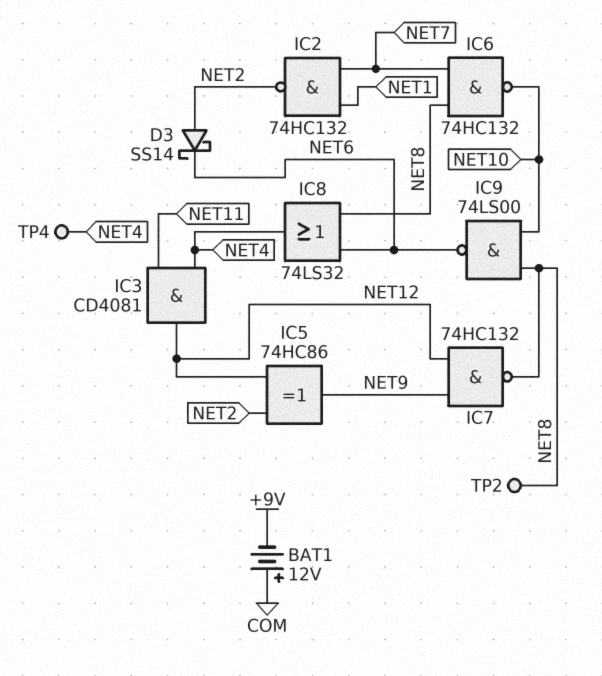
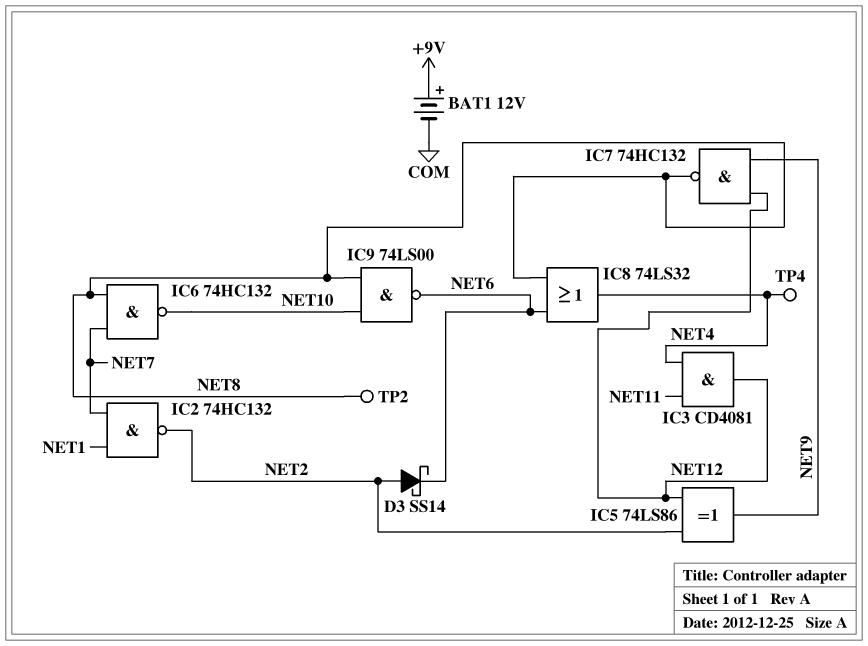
BAT1: 12V (plus COM, minus +9V) -> 12V (plus +9V, minus COM)
IC5: XOR 74HC86 (in NET2, in NET12, out NET9) -> XOR 74LS86 (in NET2, in NET12, out NET9)

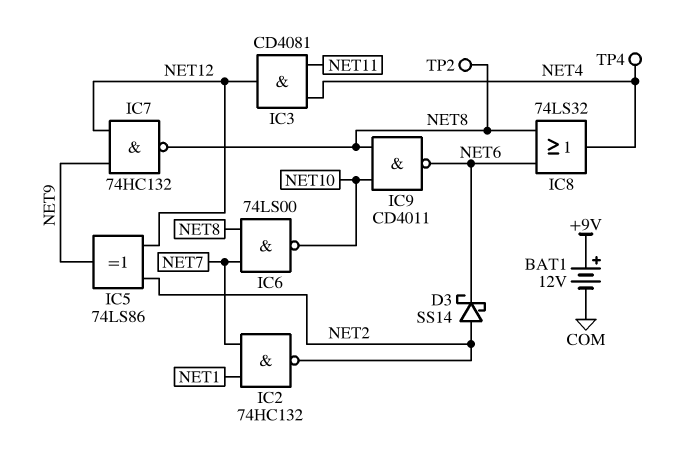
IC6: NAND 74HC132 (in NET7, in NET8, out NET10) -> NAND 74LS00 (in NET7, in NET8, out NET10)
IC9: NAND 74LS00 (in NET8, in NET10, out NET6) -> NAND CD4011 (in NET8, in NET10, out NET6)

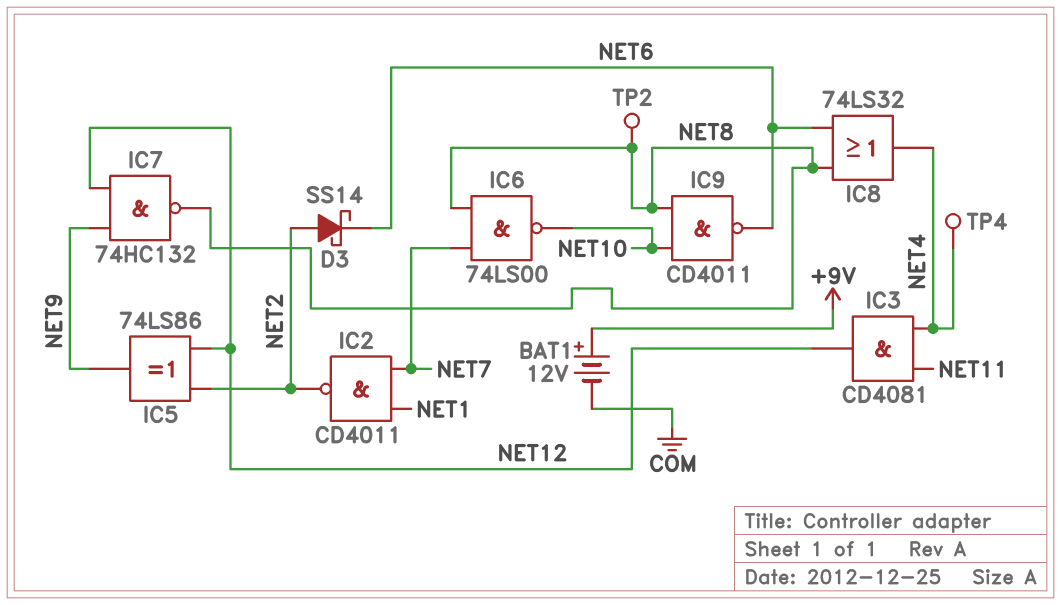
IC2: NAND 74HC132 (in NET1, in NET7, out NET2) -> NAND CD4011 (in NET1, in NET7, out NET2)

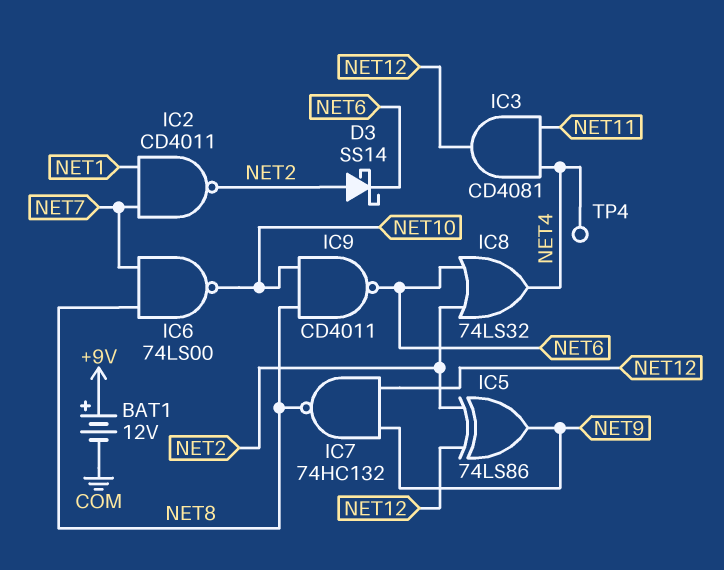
IC8: OR 74LS32 (in NET6, in NET8, out NET4) -> OR 74LS32 (in NET2, in NET6, out NET4)
TP2: test point (NET8) -> none

